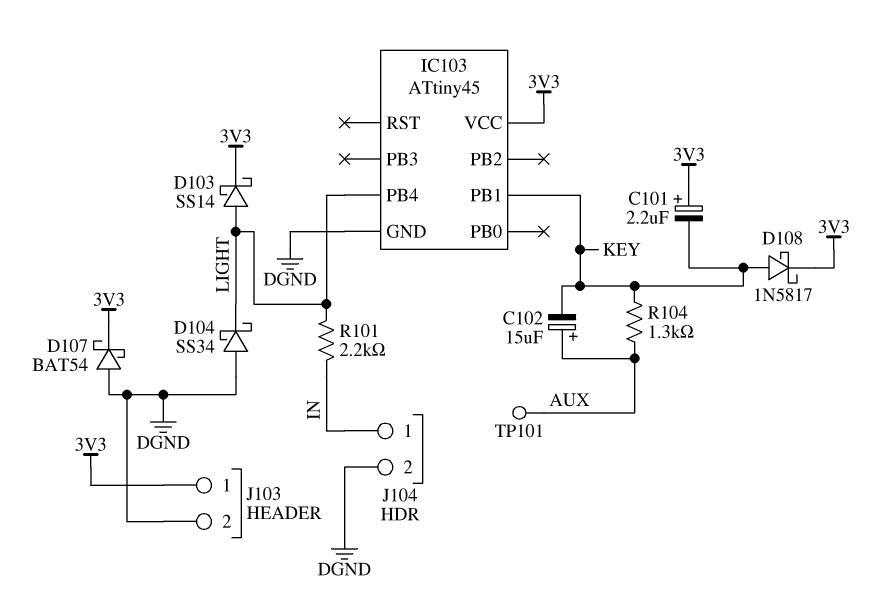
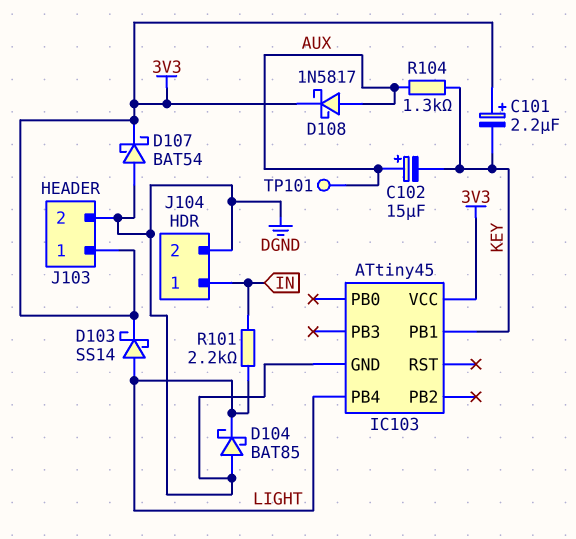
D104: schottky SS34 (A DGND, K LIGHT) -> schottky BAT85 (A DGND, K LIGHT)
D108: schottky 1N5817 (A KEY, K 3V3) -> schottky 1N5817 (A AUX, K 3V3)

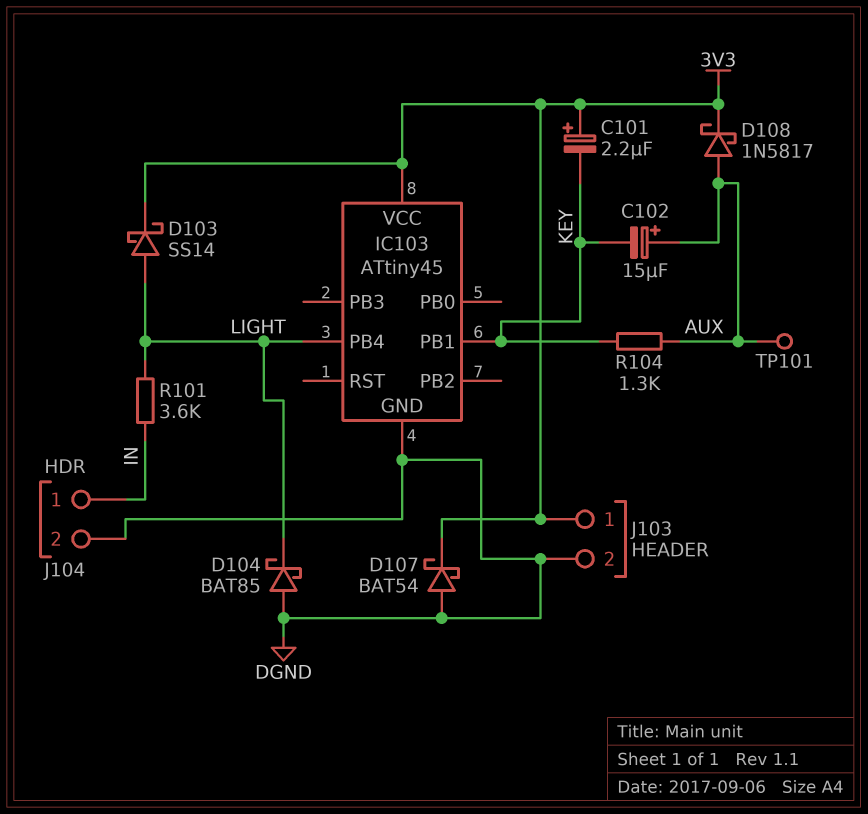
R101: 2.2k (IN, LIGHT) -> 3.6k (IN, LIGHT)

